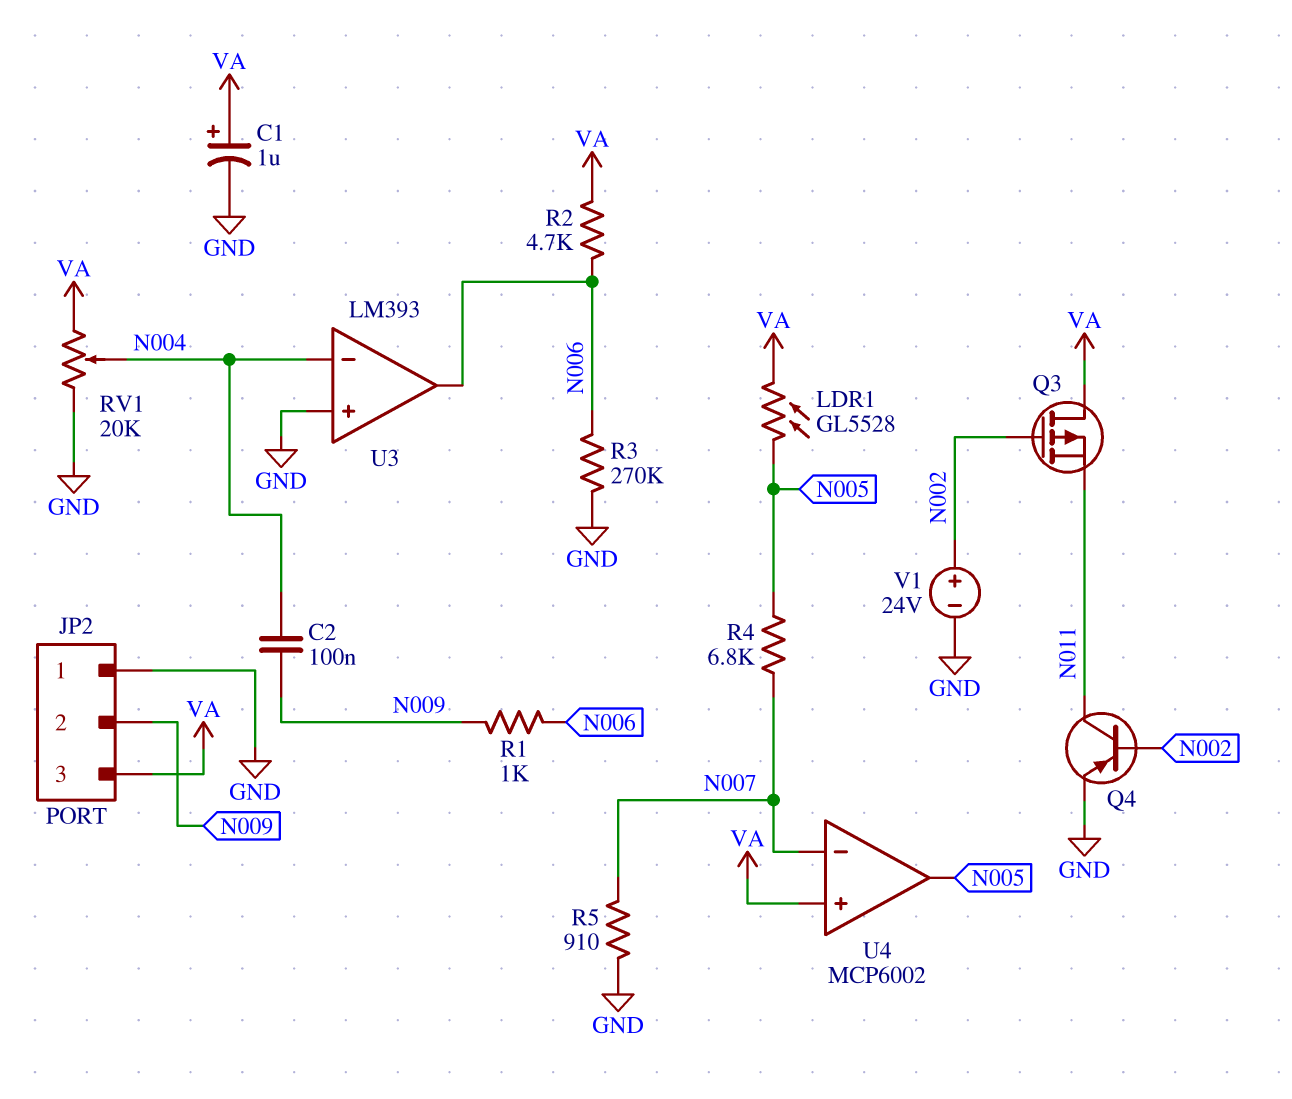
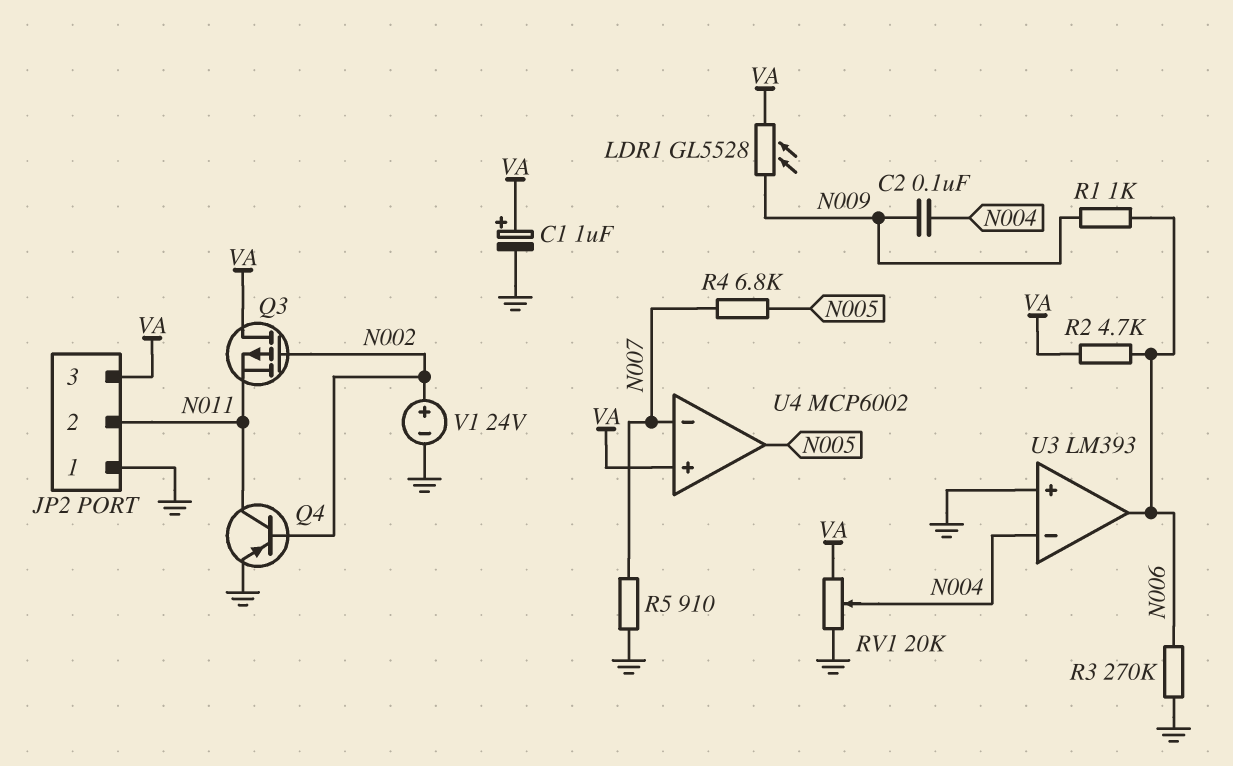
JP2 pin 2: N009 -> N011
LDR1: GL5528 (N005, VA) -> GL5528 (N009, VA)

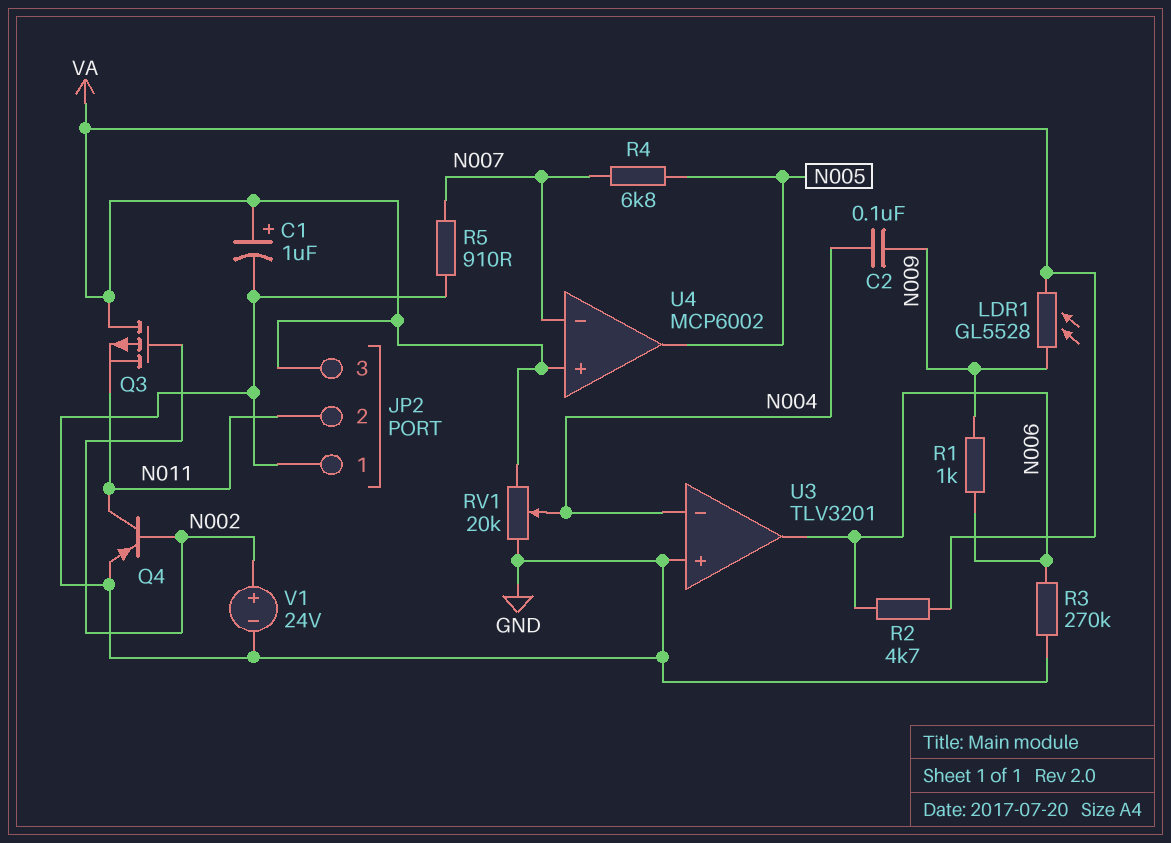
U3: LM393 -> TLV3201

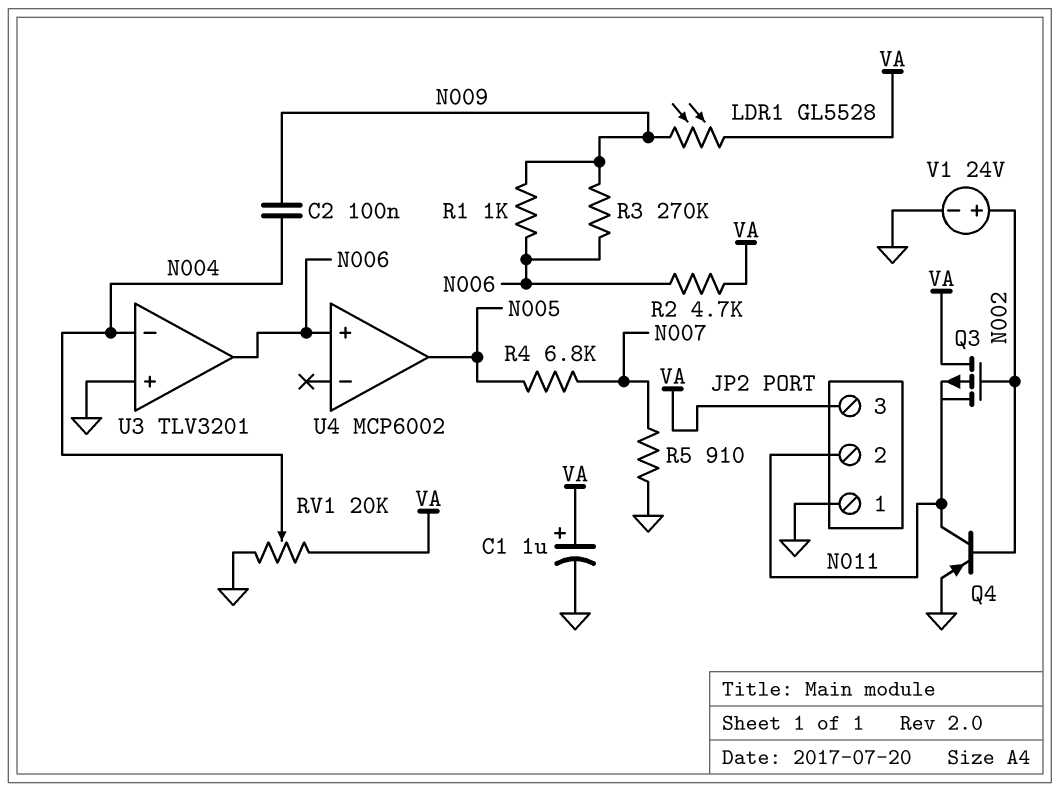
R3: 270k (GND, N006) -> 270k (N006, N009)
U4 pin in+: VA -> N006
U4 pin in-: N007 -> none

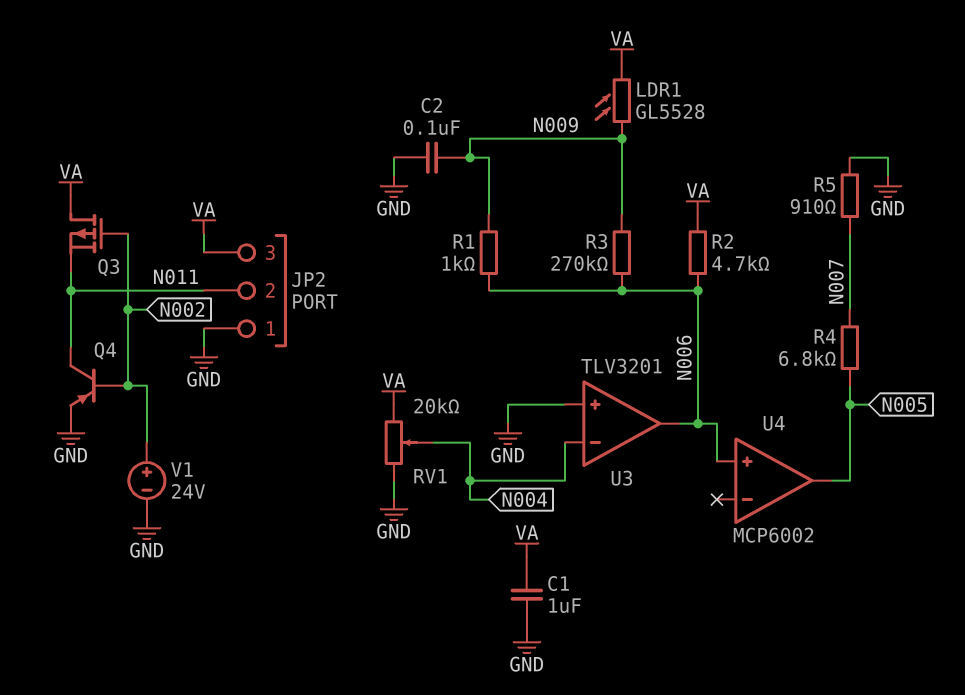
C1: 1uF (plus VA, minus GND) -> 1uF (GND, VA)
C2: 100nF (N004, N009) -> 100nF (GND, N009)

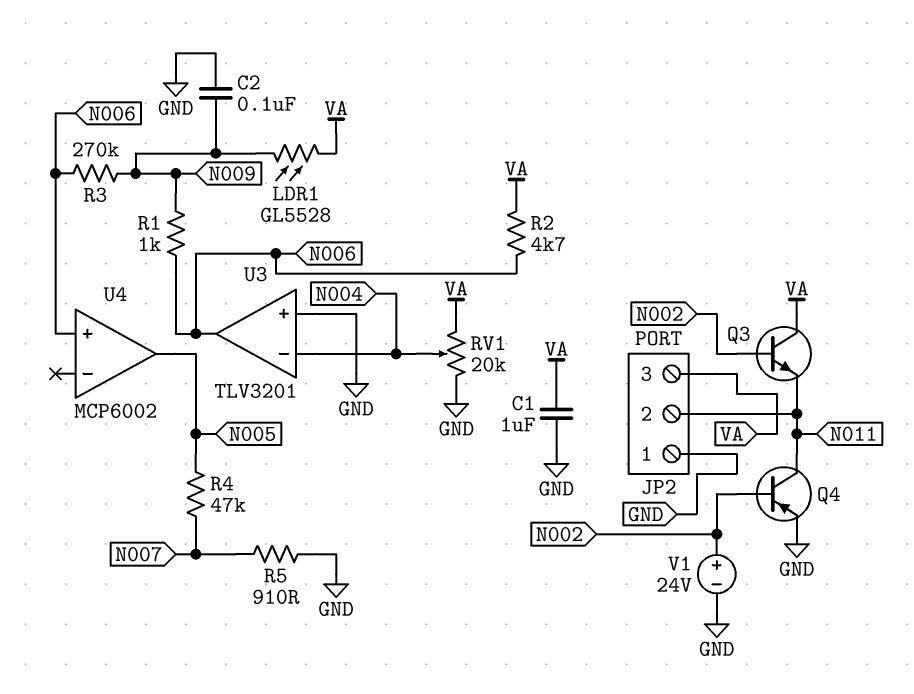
Q3: PMOS (G N002, D VA, S N011) -> NPN (B N002, C VA, E N011)
R4: 6.8k (N005, N007) -> 47k (N005, N007)

